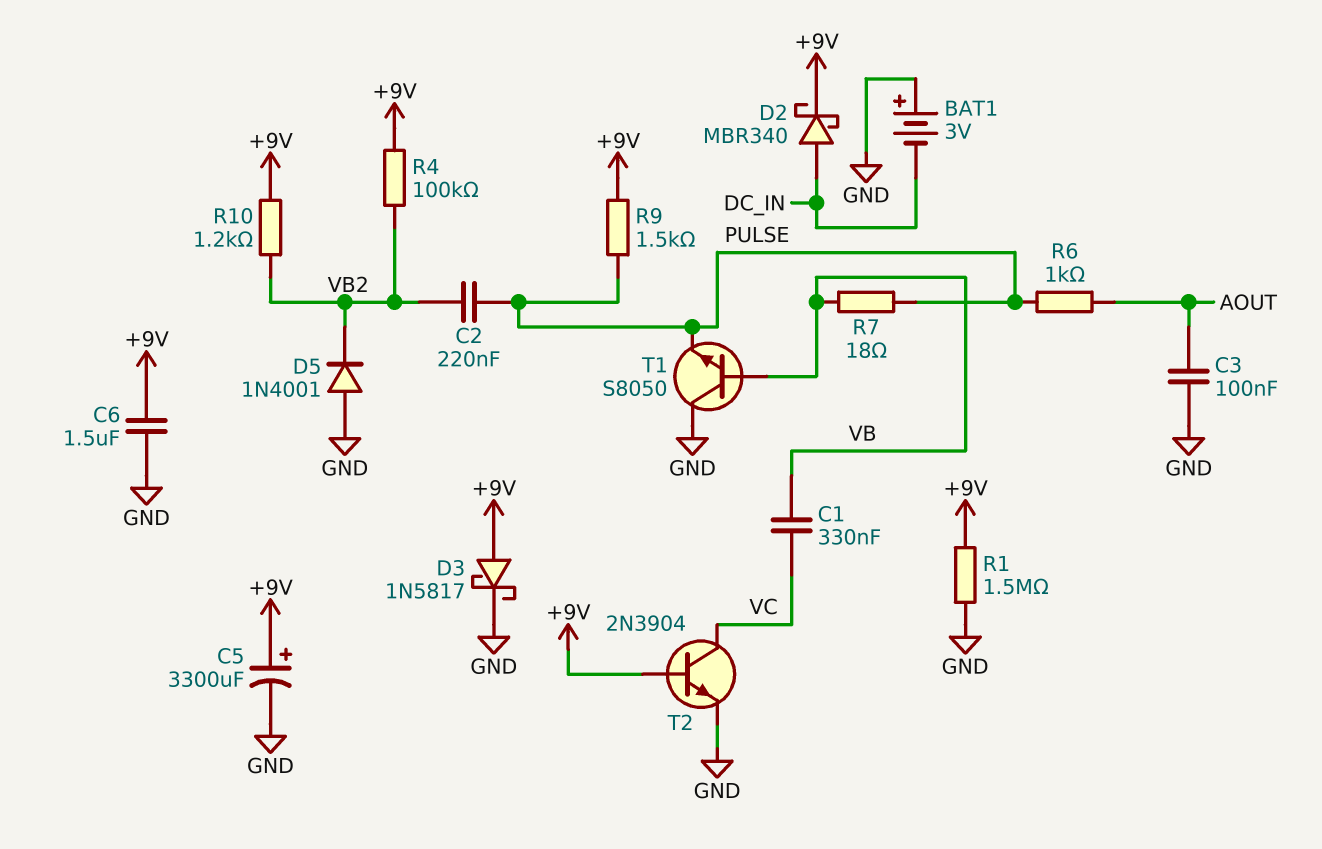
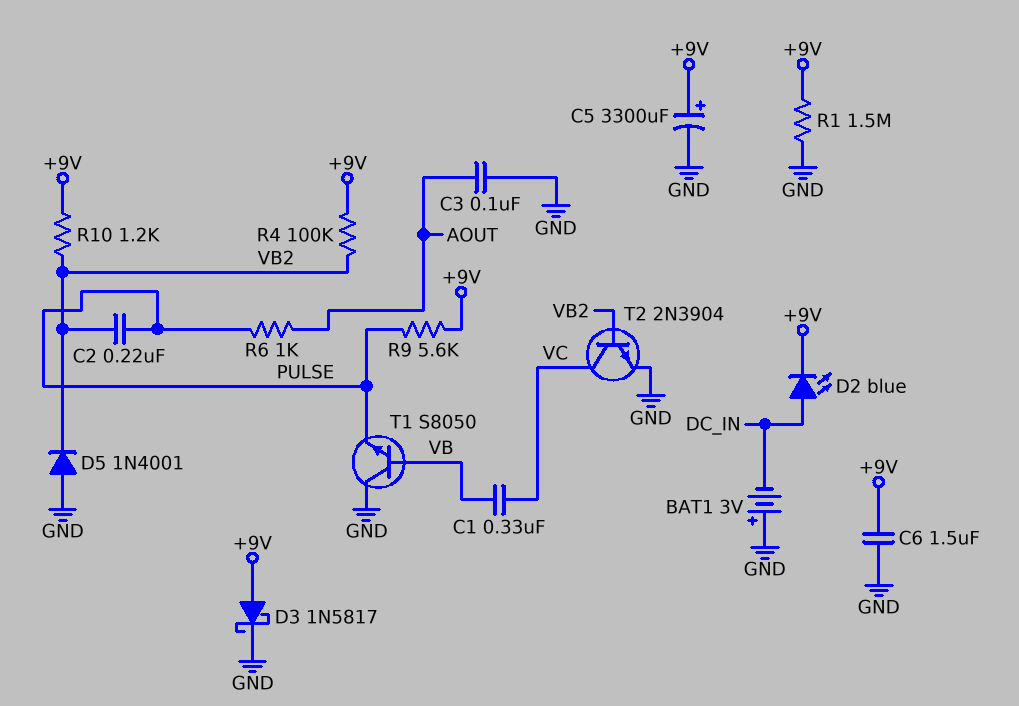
D2: schottky MBR340 (A DC_IN, K +9V) -> LED blue (A DC_IN, K +9V)
R7: 18 (PULSE, VB) -> none
R9: 1.5k (+9V, PULSE) -> 5.6k (+9V, PULSE)
T2: NPN 2N3904 (B +9V, C VC, E GND) -> NPN 2N3904 (B VB2, C VC, E GND)

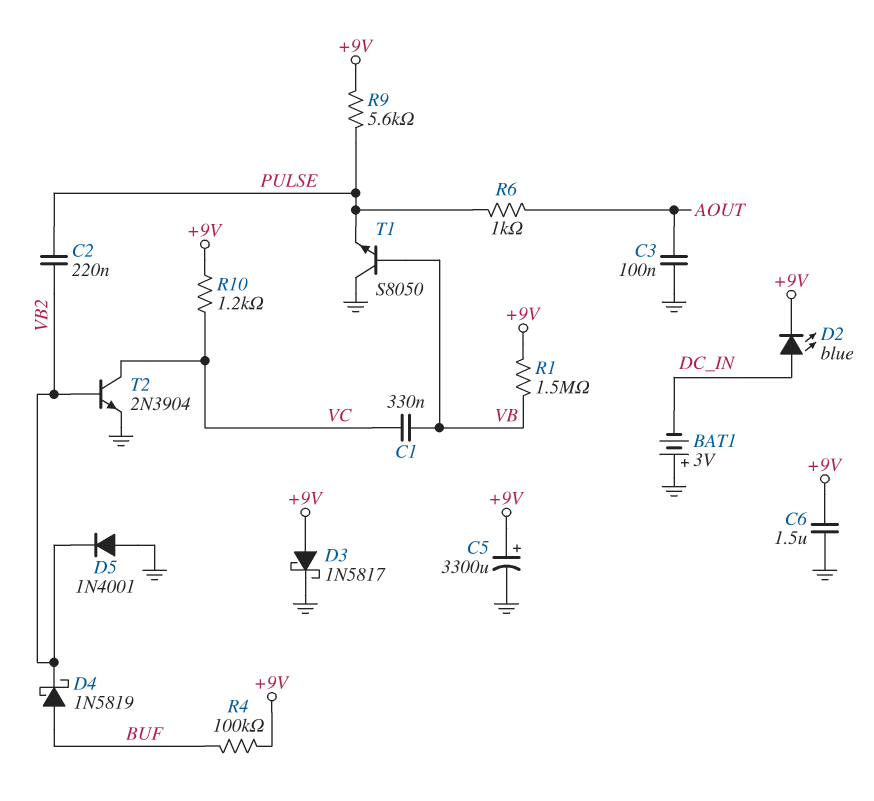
D4: none -> schottky 1N5819 (A BUF, K VB2)
R1: 1.5M (+9V, GND) -> 1.5M (+9V, VB)
R4: 100k (+9V, VB2) -> 100k (+9V, BUF)
R10: 1.2k (+9V, VB2) -> 1.2k (+9V, VC)

